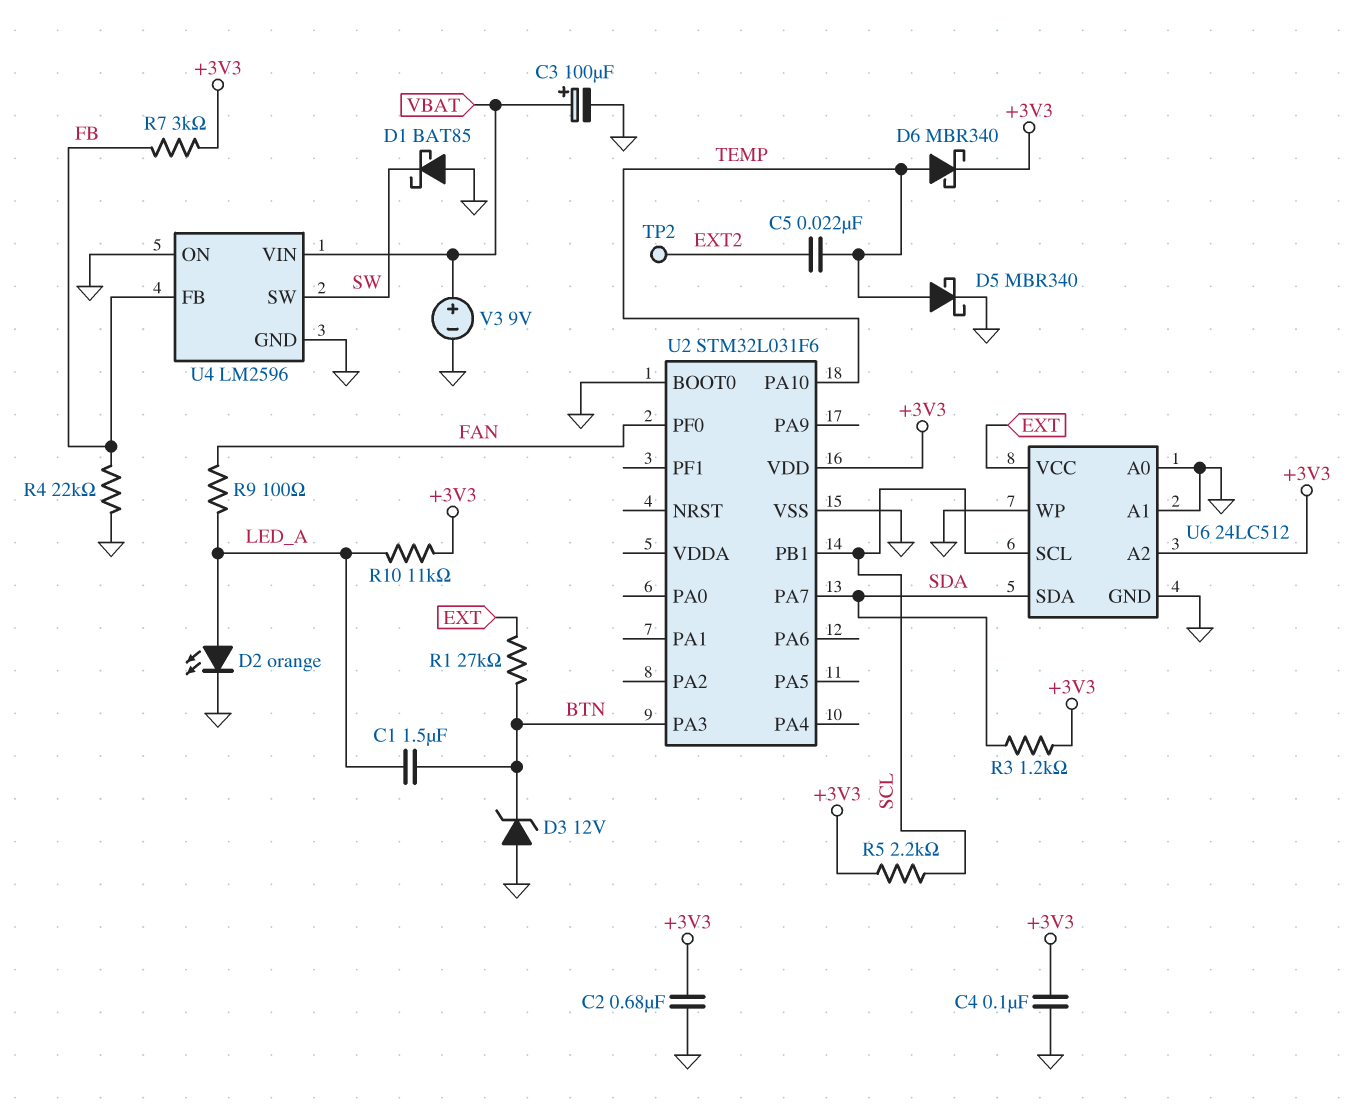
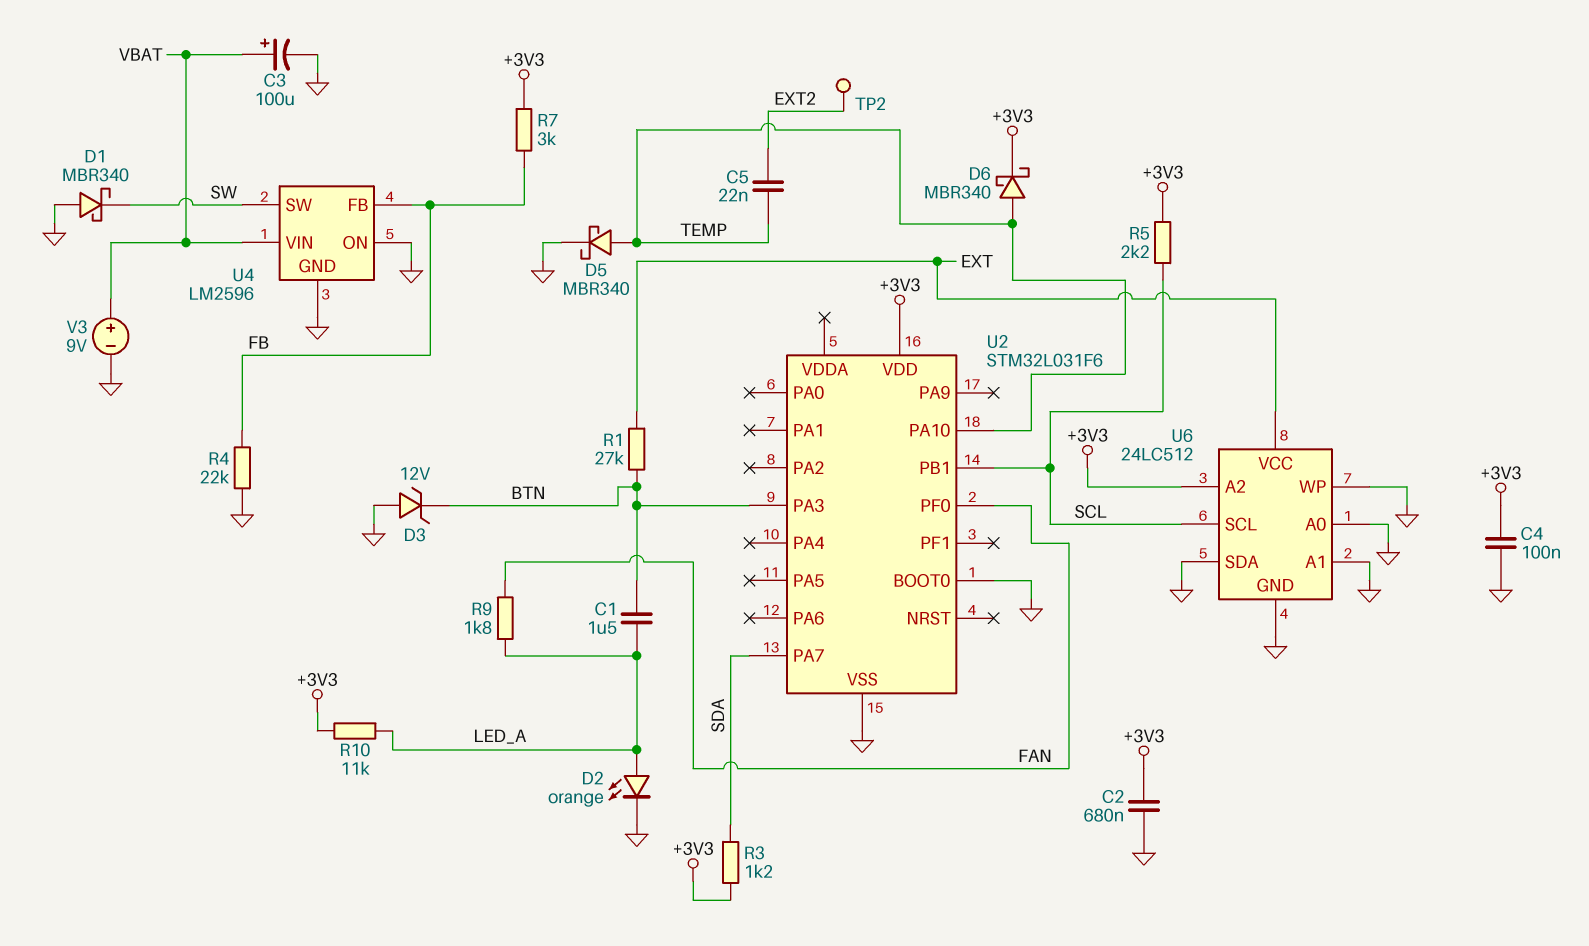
D1: schottky BAT85 (A GND, K SW) -> schottky MBR340 (A GND, K SW)
R9: 100 (FAN, LED_A) -> 1.8k (FAN, LED_A)
U6 pin SDA: SDA -> GND

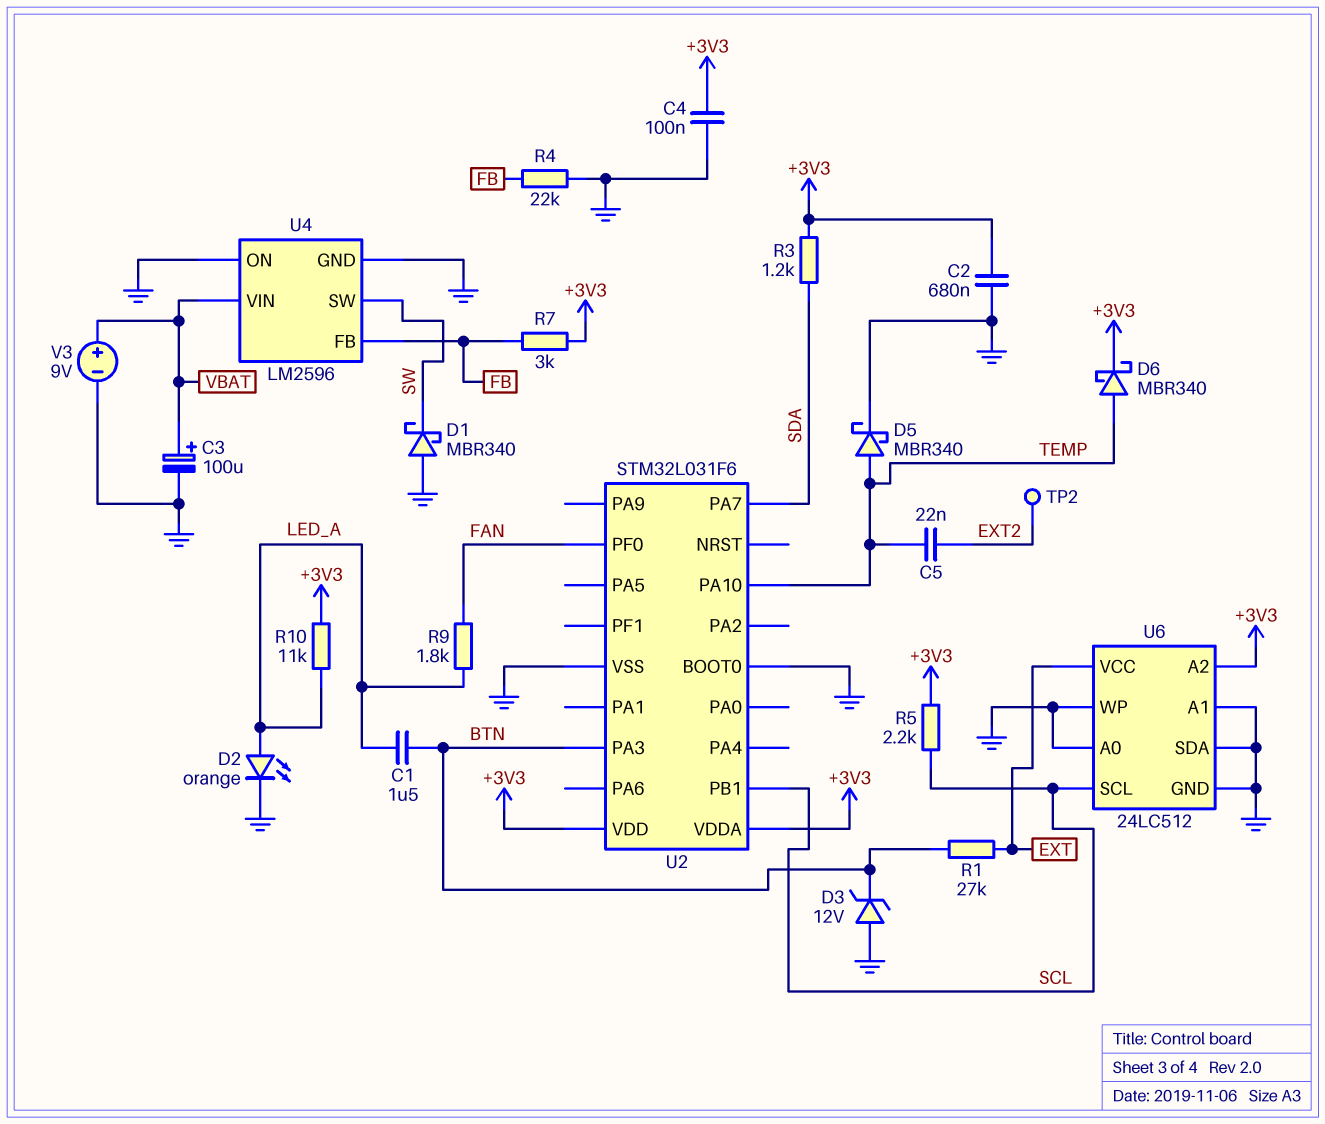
U2 pin VDDA: none -> +3V3

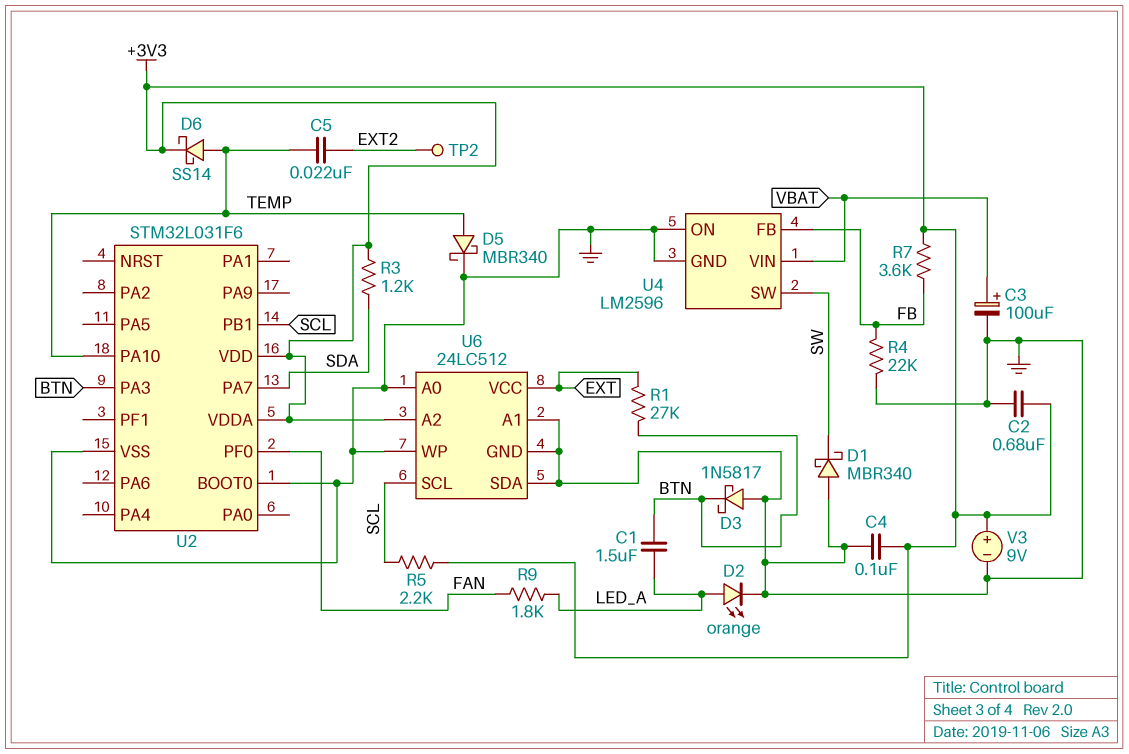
D3: zener 12V (A GND, K BTN) -> schottky 1N5817 (A GND, K BTN)
D6: schottky MBR340 (A TEMP, K +3V3) -> schottky SS14 (A TEMP, K +3V3)
R7: 3k (+3V3, FB) -> 3.6k (+3V3, FB)
R10: 11k (+3V3, LED_A) -> none
V3: 9V (plus VBAT, minus GND) -> 9V (plus +3V3, minus GND)

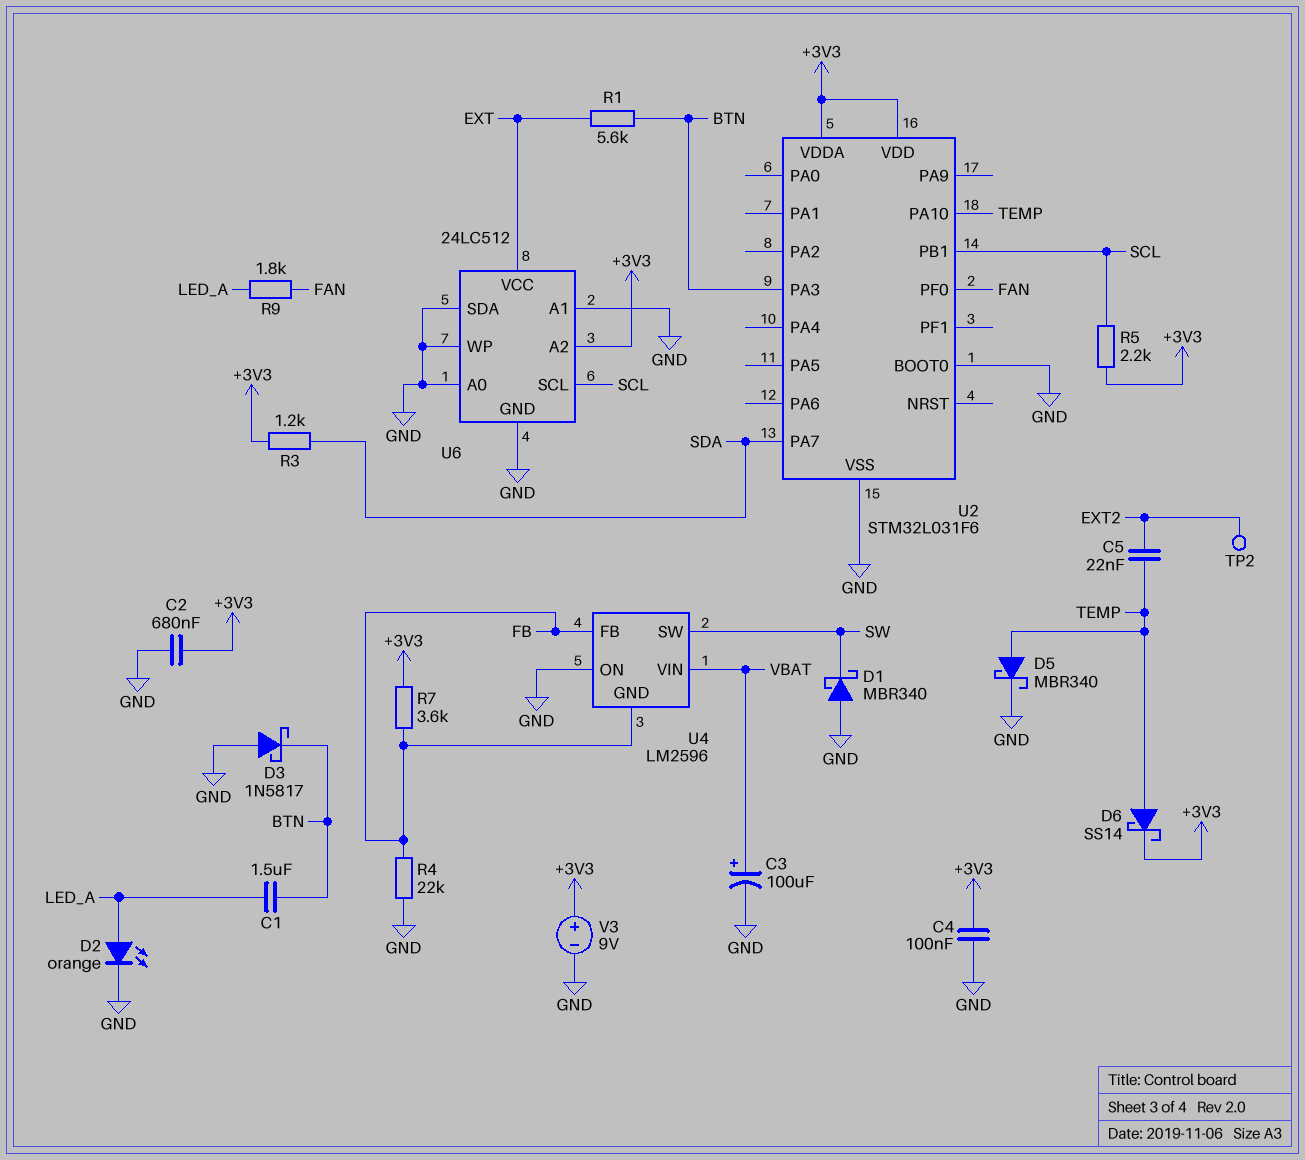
R1: 27k (BTN, EXT) -> 5.6k (BTN, EXT)
U4 pin GND: GND -> FB

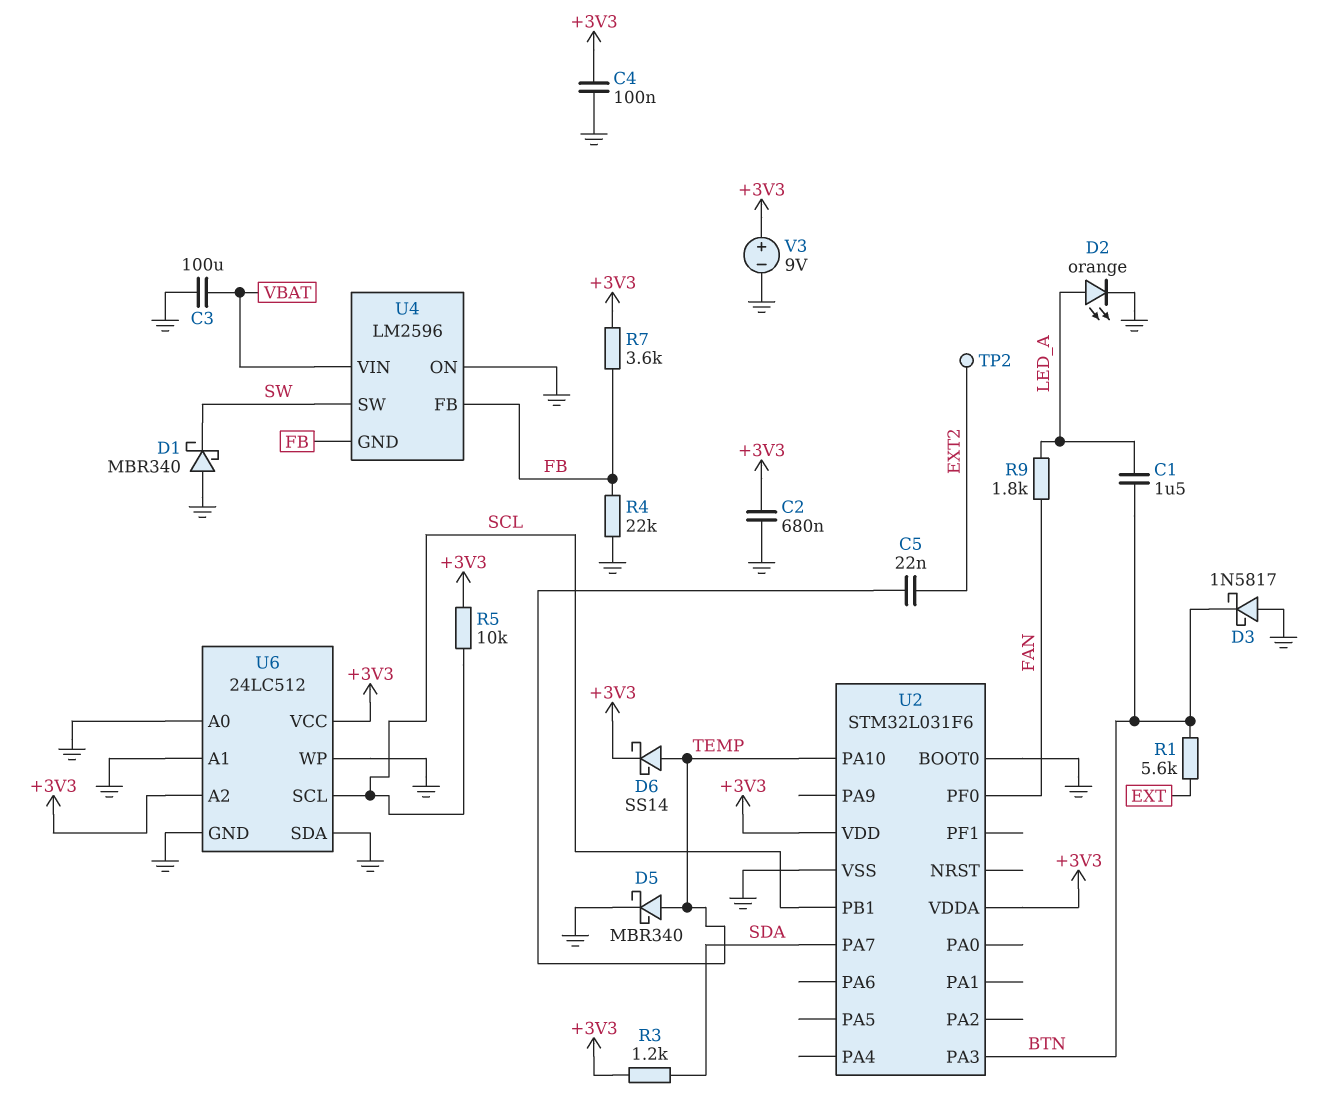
C3: 100uF (plus VBAT, minus GND) -> 100uF (GND, VBAT)
R5: 2.2k (+3V3, SCL) -> 10k (+3V3, SCL)
U6 pin VCC: EXT -> +3V3

